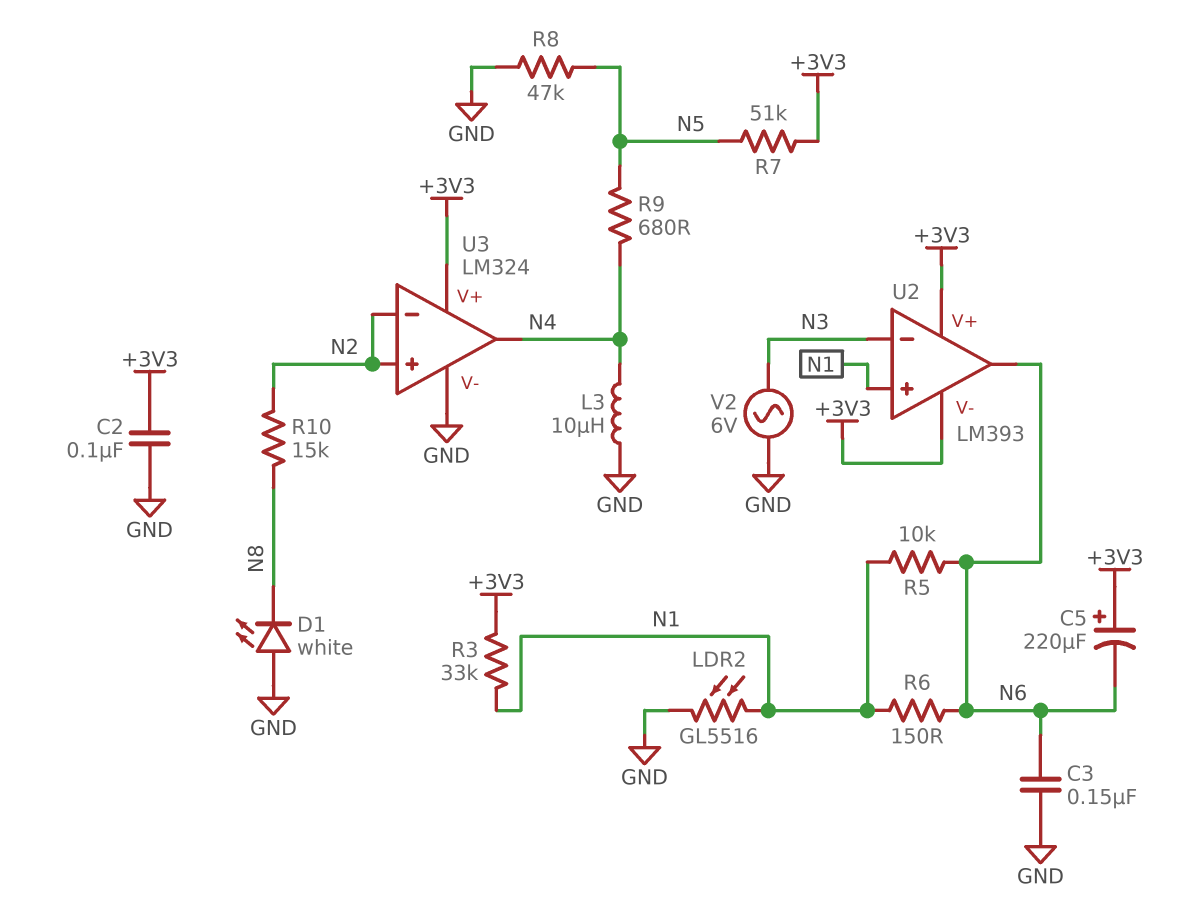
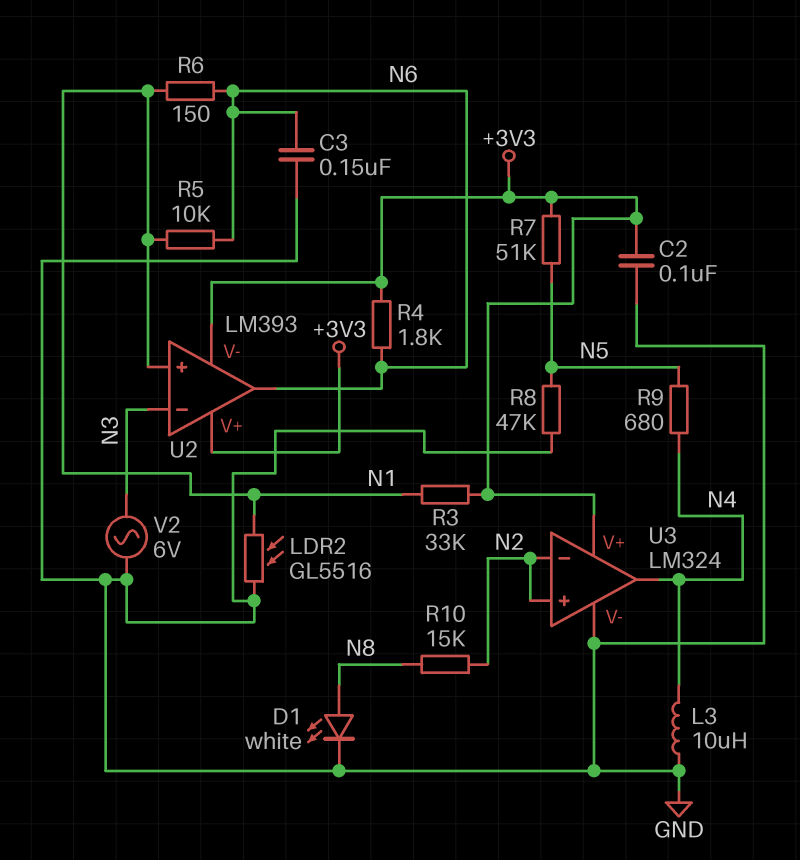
C5: 220uF (plus +3V3, minus N6) -> none
D1: LED white (A GND, K N8) -> LED white (A N8, K GND)
R4: none -> 1.8k (+3V3, N6)

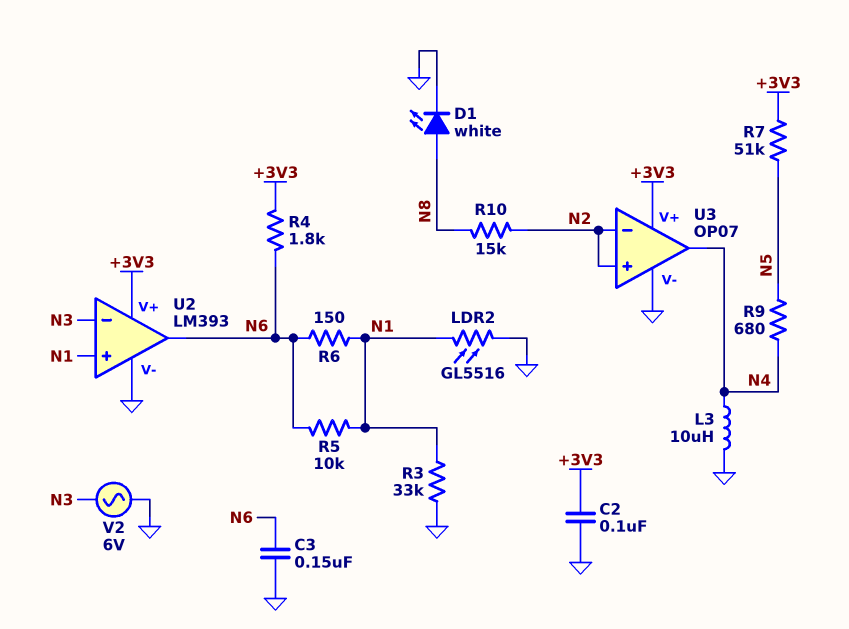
R3: 33k (+3V3, N1) -> 33k (GND, N1)
R8: 47k (GND, N5) -> none
U2 pin V-: +3V3 -> GND
U3: LM324 -> OP07

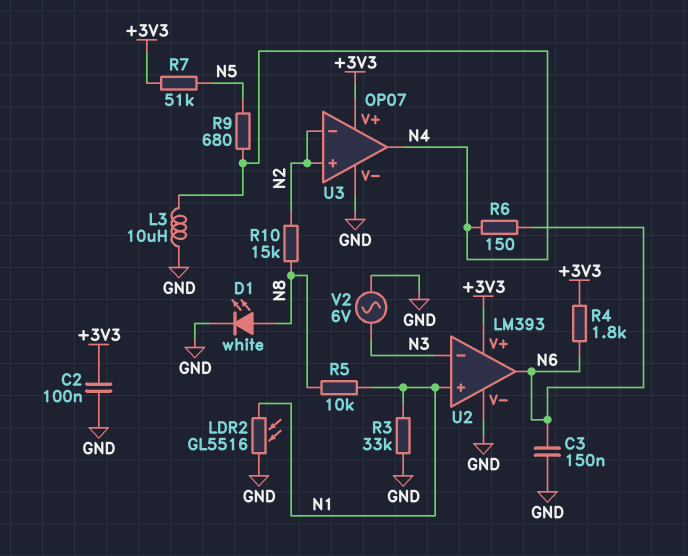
R5: 10k (N1, N6) -> 10k (N1, N8)
R6: 150 (N1, N6) -> 150 (N4, N6)

